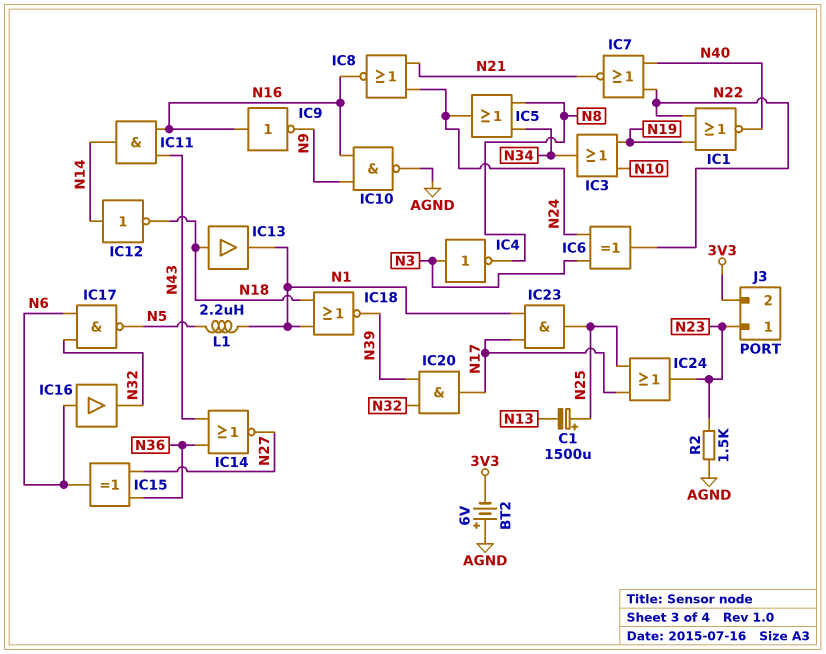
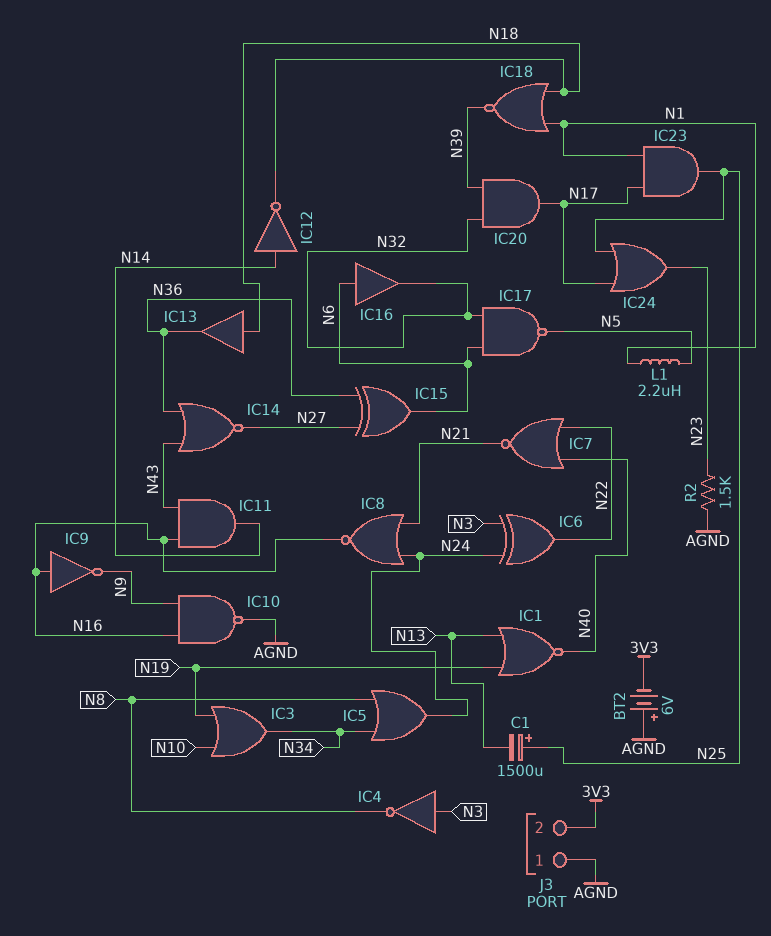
IC1: NOR (in N19, in N22, out N40) -> NOR (in N13, in N19, out N40)
IC13: buffer (in N18, out N1) -> buffer (in N18, out N36)
J3 pin 1: N23 -> AGND

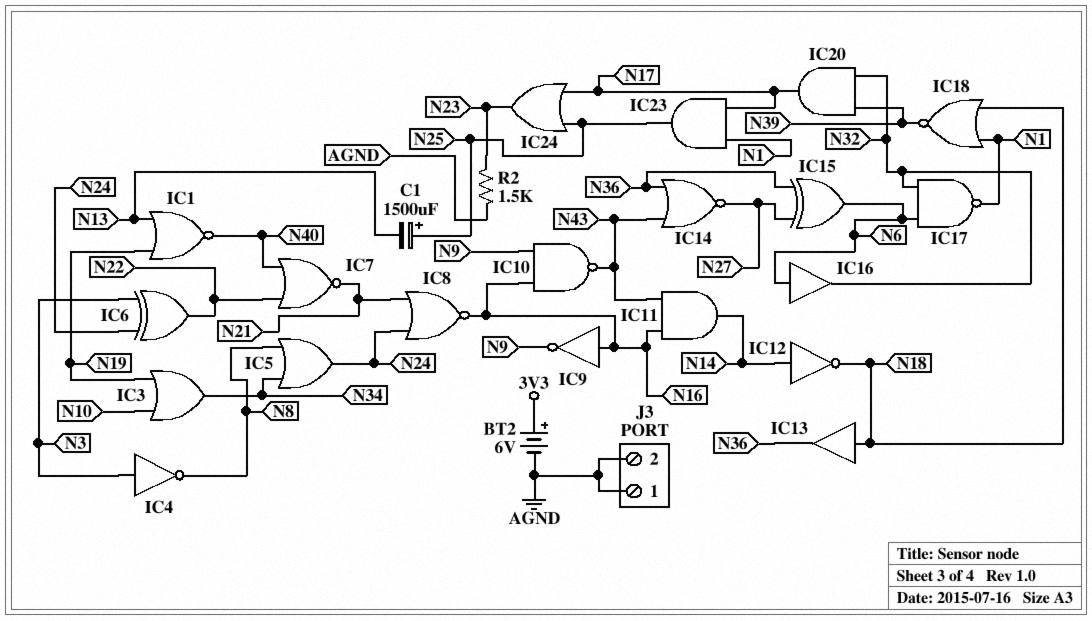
BT2: 6V (plus AGND, minus 3V3) -> 6V (plus 3V3, minus AGND)
IC10: NAND (in N9, in N16, out AGND) -> NAND (in N9, in N16, out N43)
IC17: NAND (in N6, in N32, out N5) -> NAND (in N6, in N32, out N1)
J3 pin 2: 3V3 -> AGND
L1: 2.2uH (N1, N5) -> none

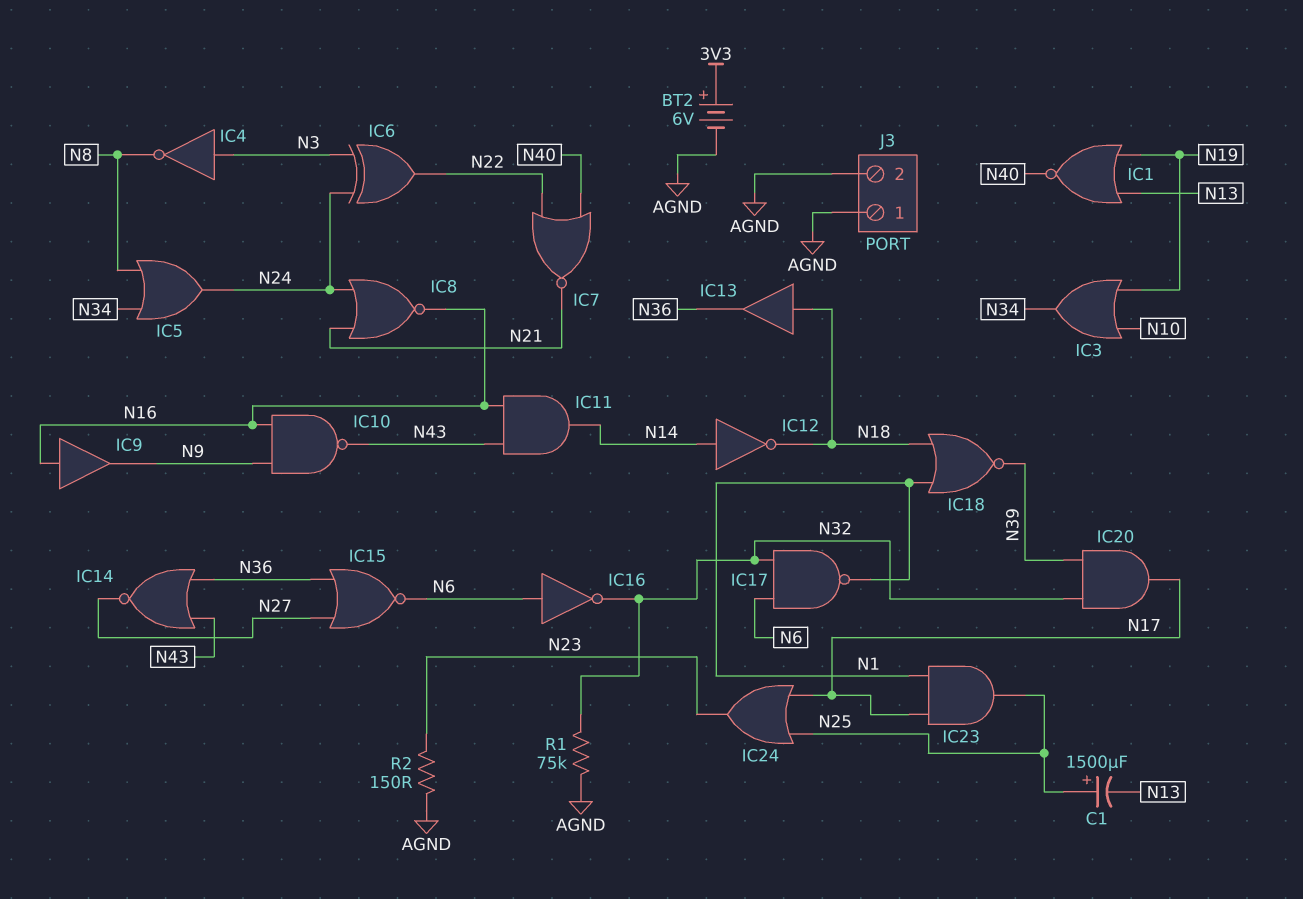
IC9: NOT (in N16, out N9) -> buffer (in N16, out N9)
IC15: XOR (in N27, in N36, out N6) -> NOR (in N27, in N36, out N6)
IC16: buffer (in N6, out N32) -> NOT (in N6, out N32)
R1: none -> 75k (AGND, N32)
R2: 1.5k (AGND, N23) -> 150 (AGND, N23)

